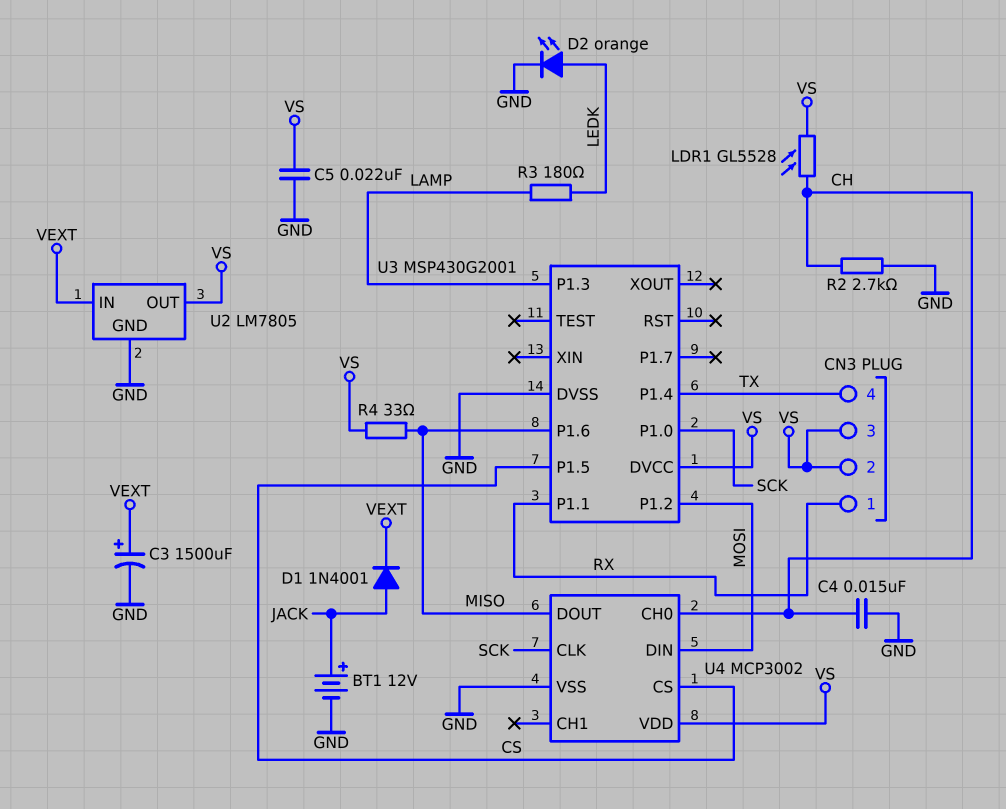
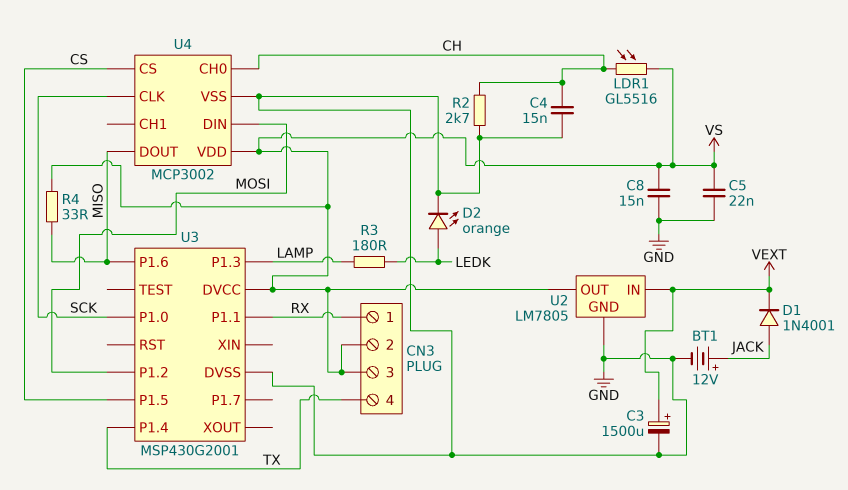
C8: none -> 15nF (GND, VS)
LDR1: GL5528 (CH, VS) -> GL5516 (CH, VS)

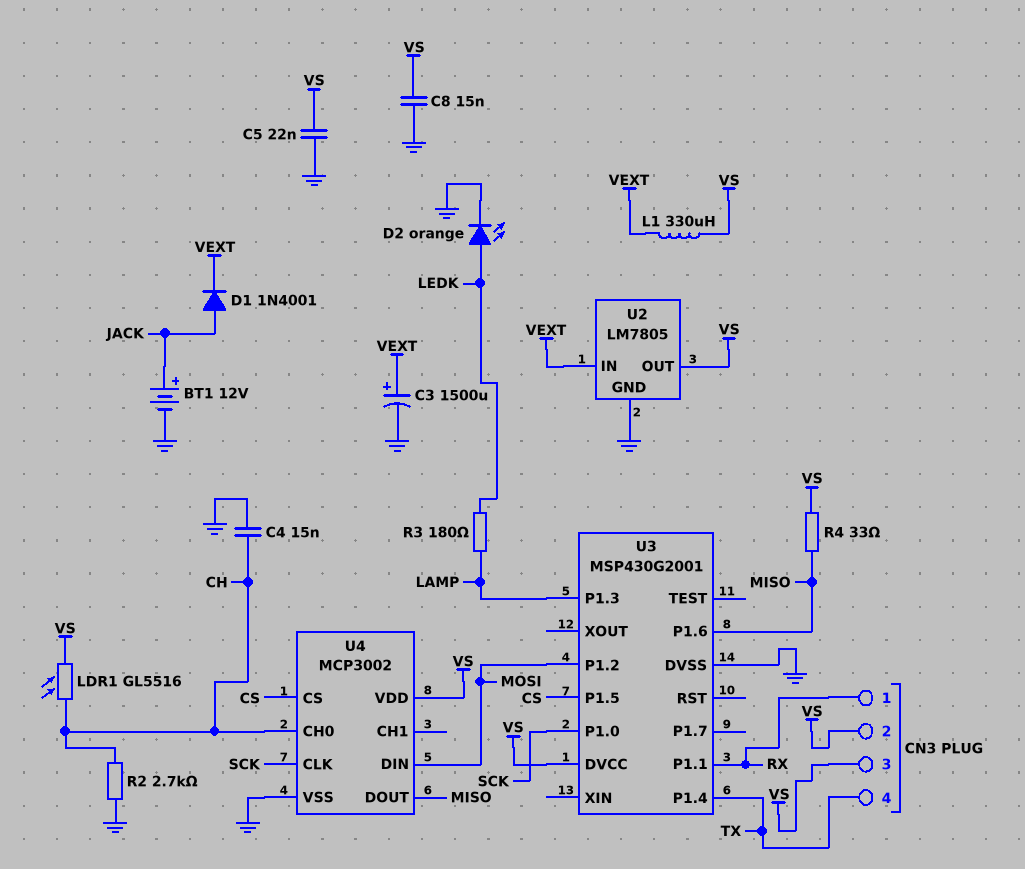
L1: none -> 330uH (VEXT, VS)

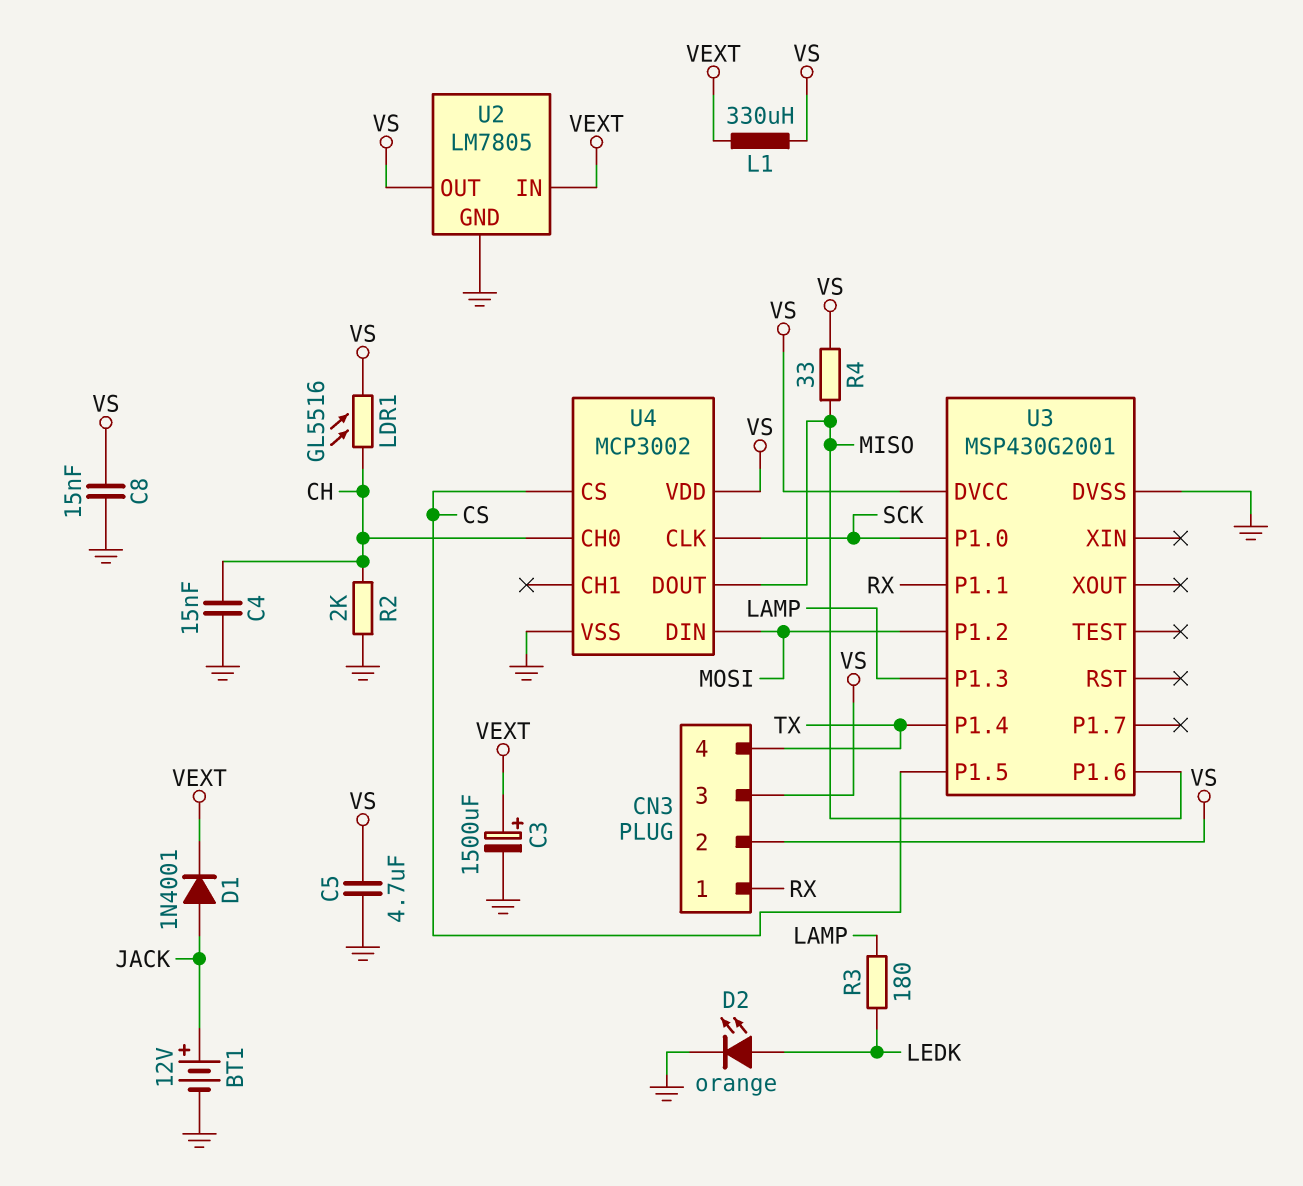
C5: 22nF (GND, VS) -> 4.7uF (GND, VS)
R2: 2.7k (CH, GND) -> 2k (CH, GND)

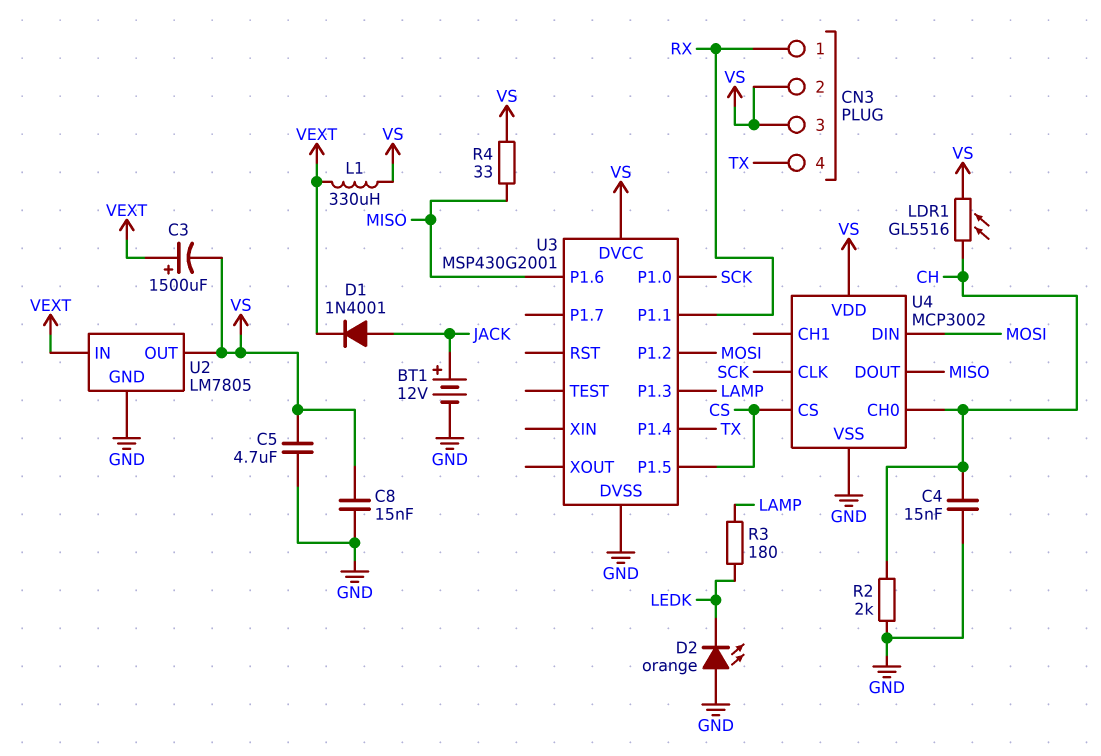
C3: 1500uF (plus VEXT, minus GND) -> 1500uF (plus VEXT, minus VS)
D2: LED orange (A LEDK, K GND) -> LED orange (A GND, K LEDK)

